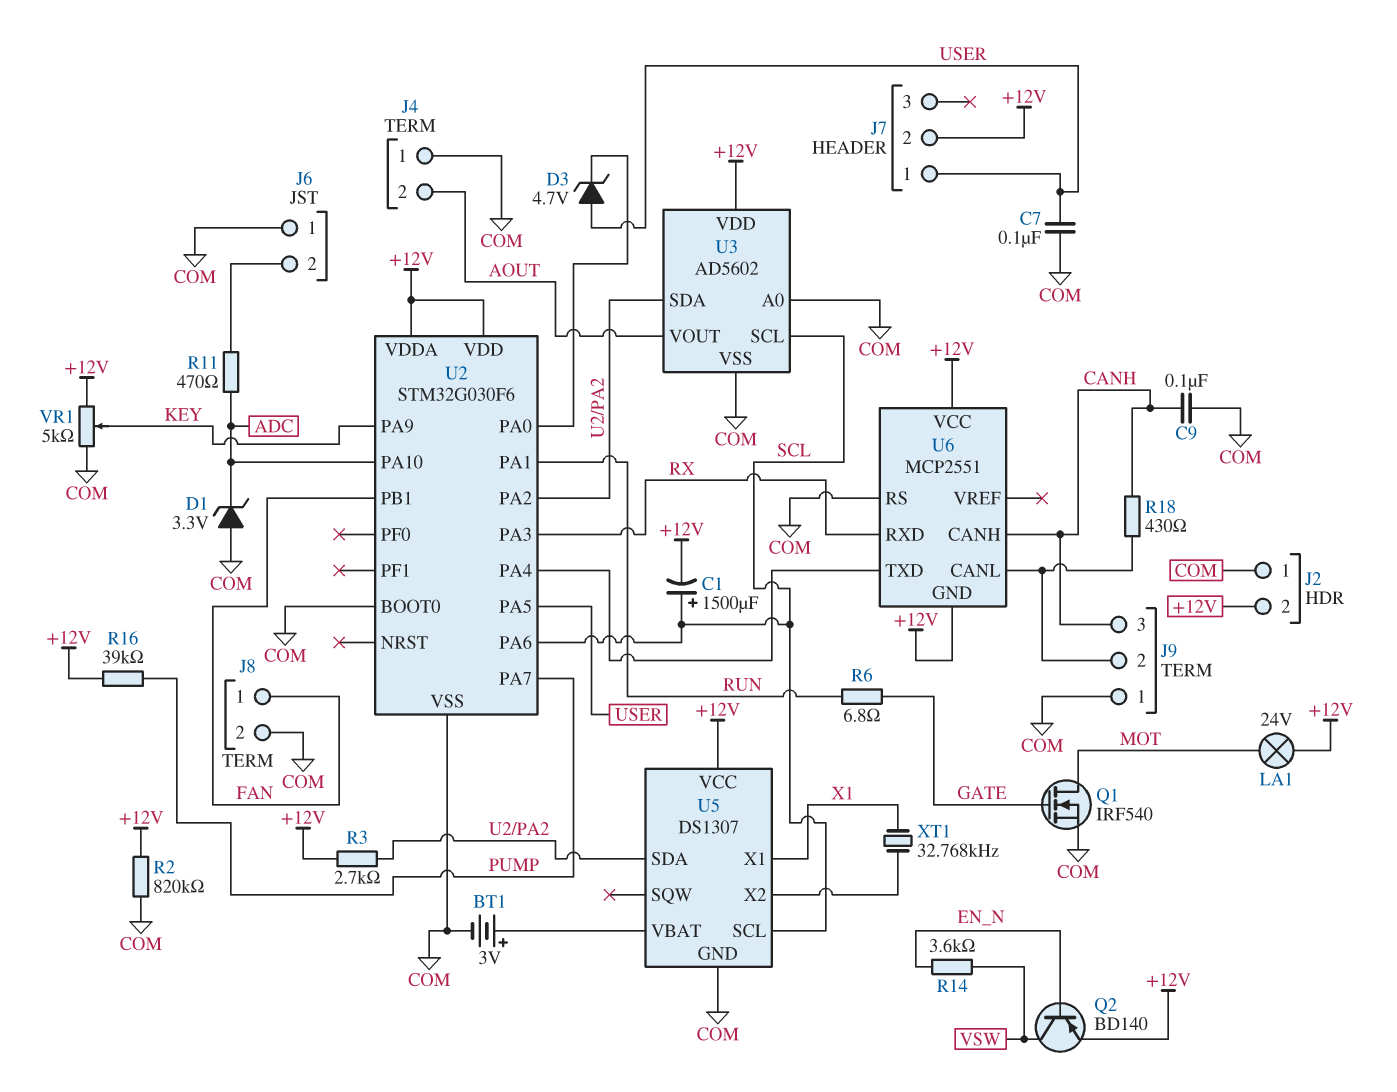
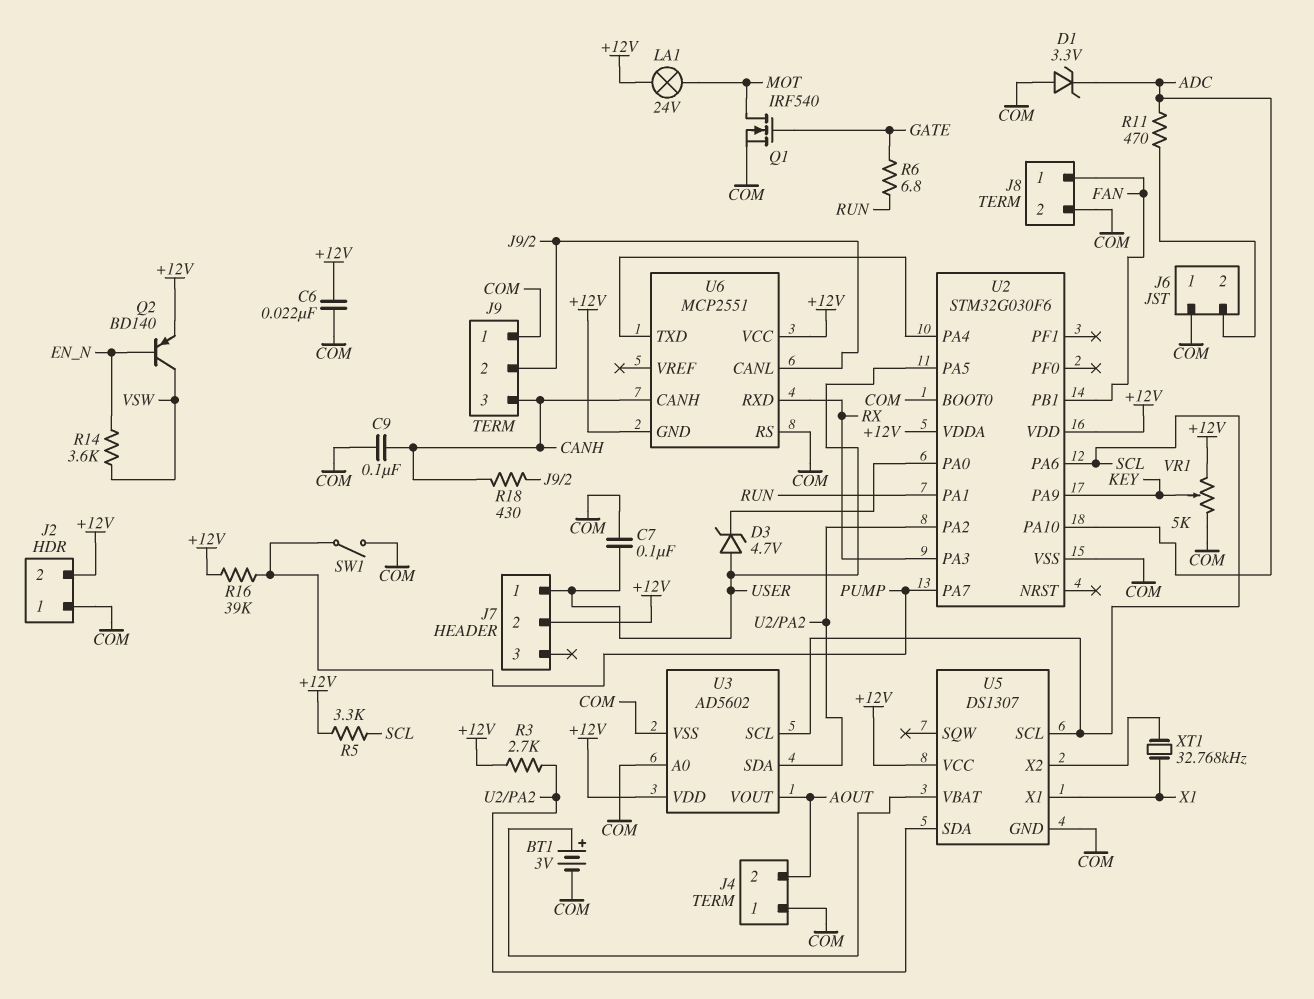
C1: 1500uF (plus SCL, minus +12V) -> none
C6: none -> 22nF (+12V, COM)
R2: 820k (+12V, COM) -> none
R5: none -> 3.3k (+12V, SCL)
SW1: none -> switch (COM, PUMP)

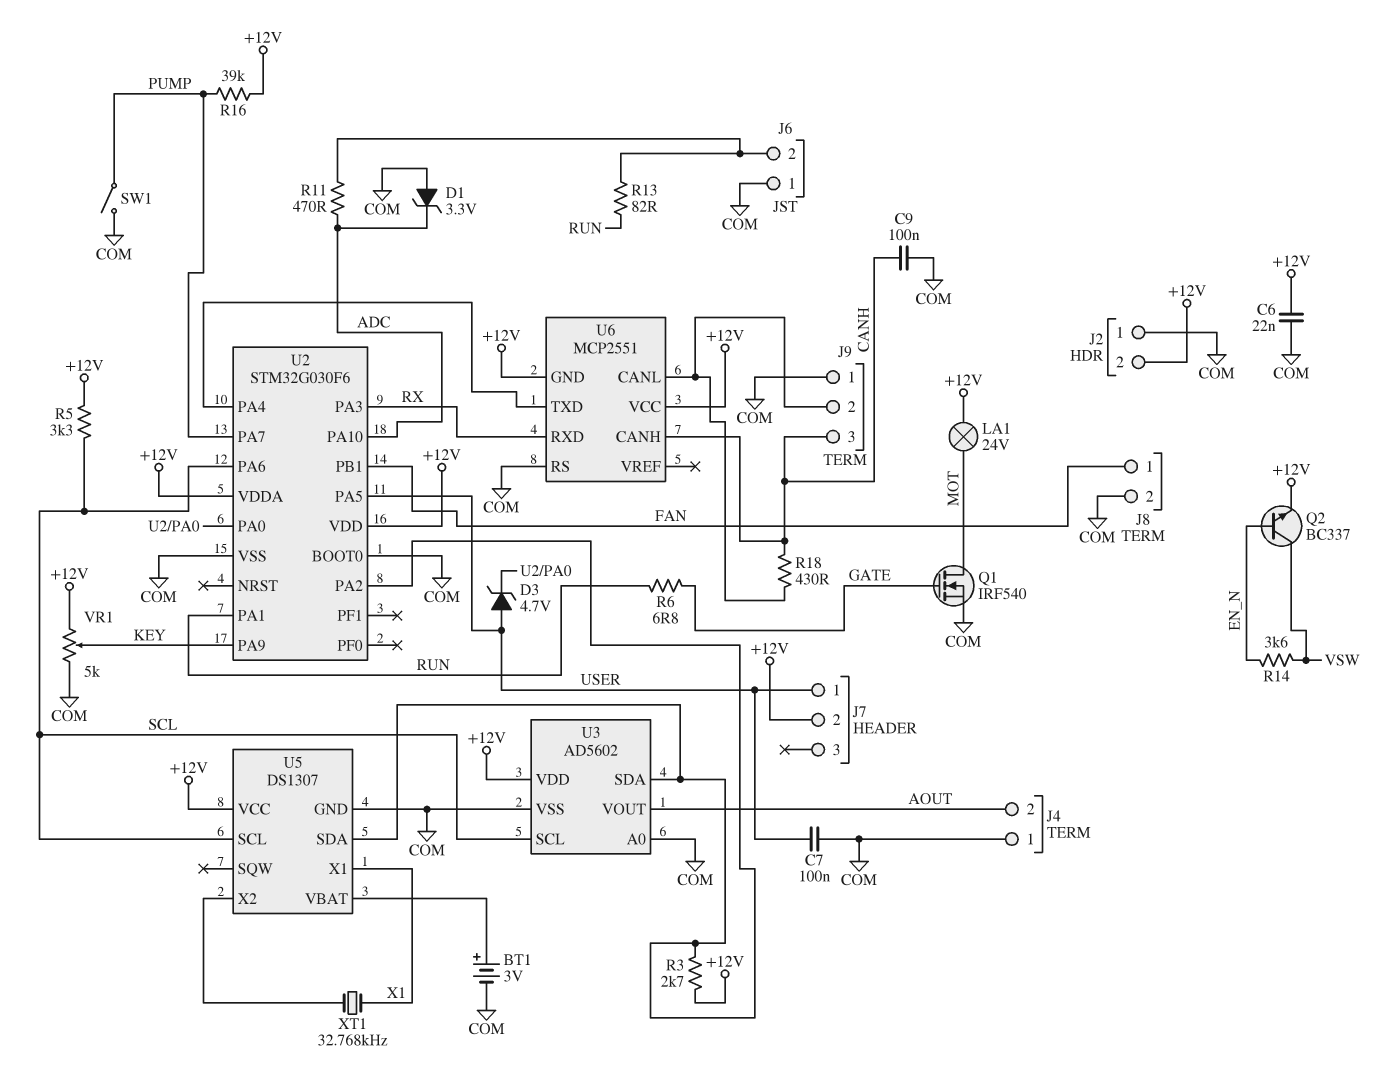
Q2: PNP BD140 (B EN_N, C VSW, E +12V) -> NPN BC337 (B EN_N, C VSW, E +12V)
R13: none -> 82 (J6/2, RUN)

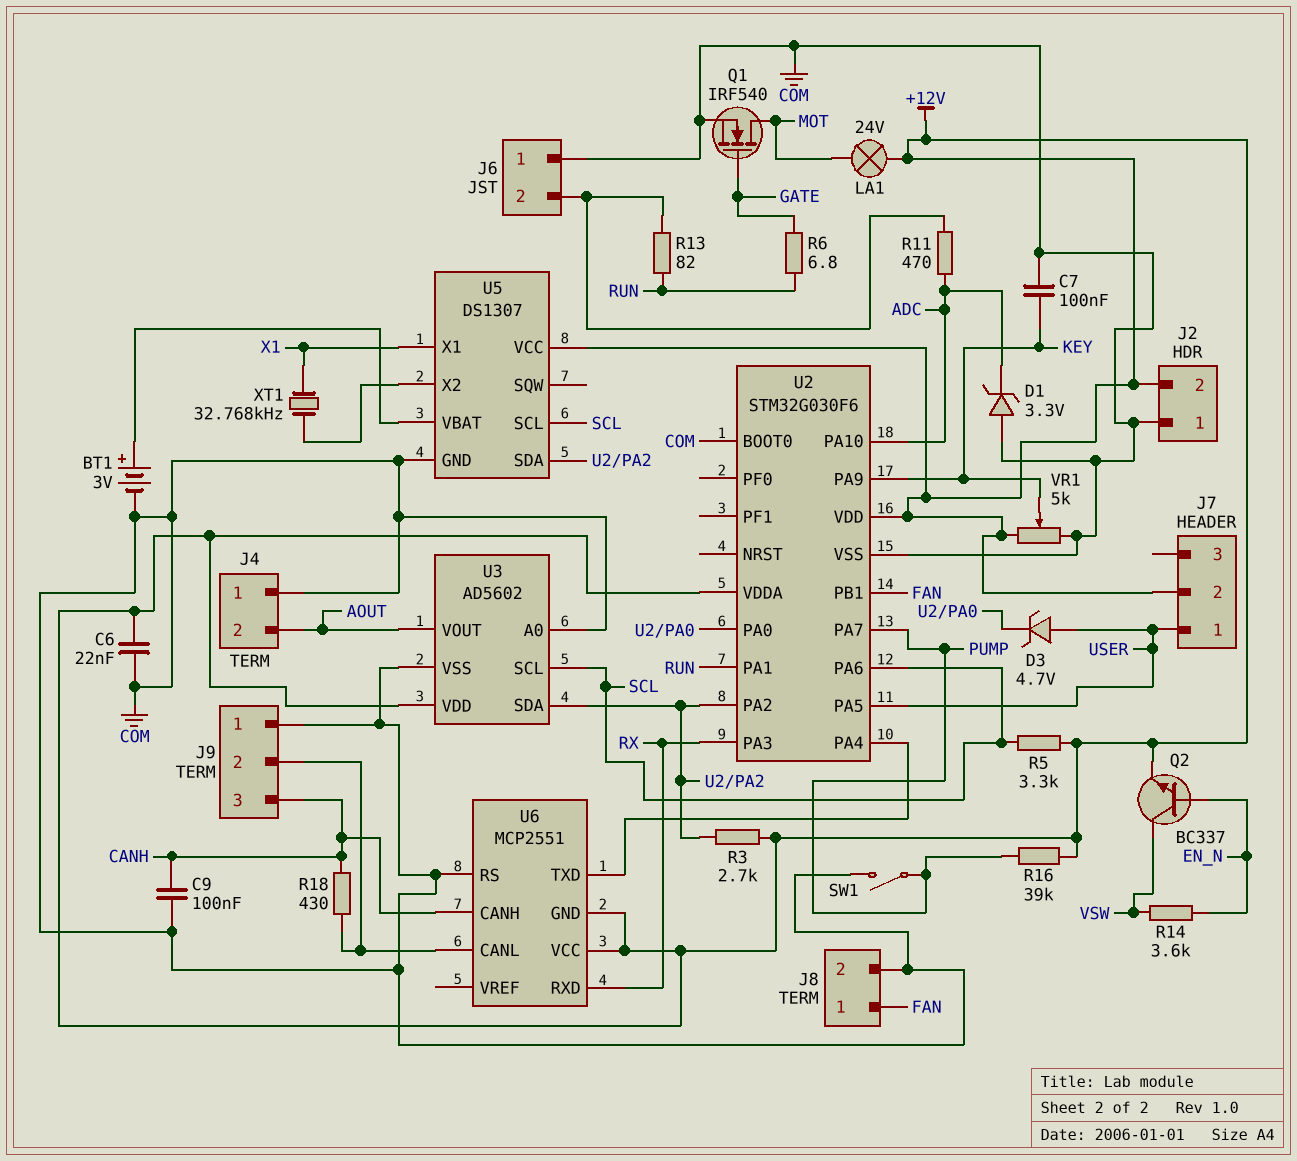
C7: 100nF (COM, USER) -> 100nF (COM, KEY)

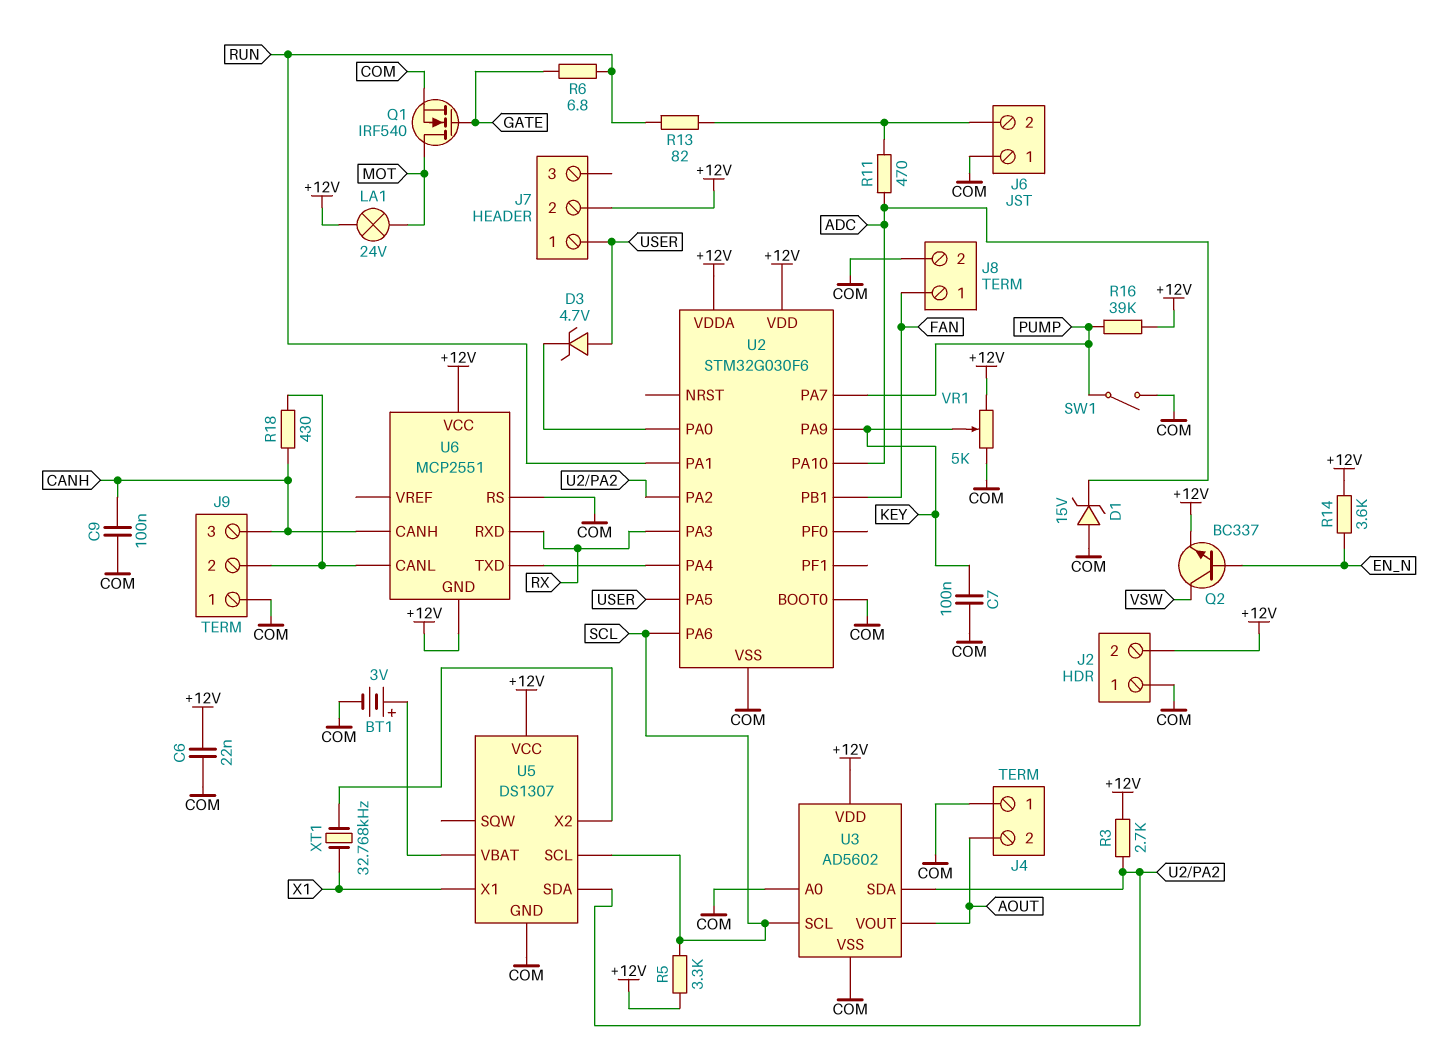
D1: zener 3.3V (A COM, K ADC) -> zener 15V (A COM, K ADC)
R14: 3.6k (EN_N, VSW) -> 3.6k (+12V, EN_N)

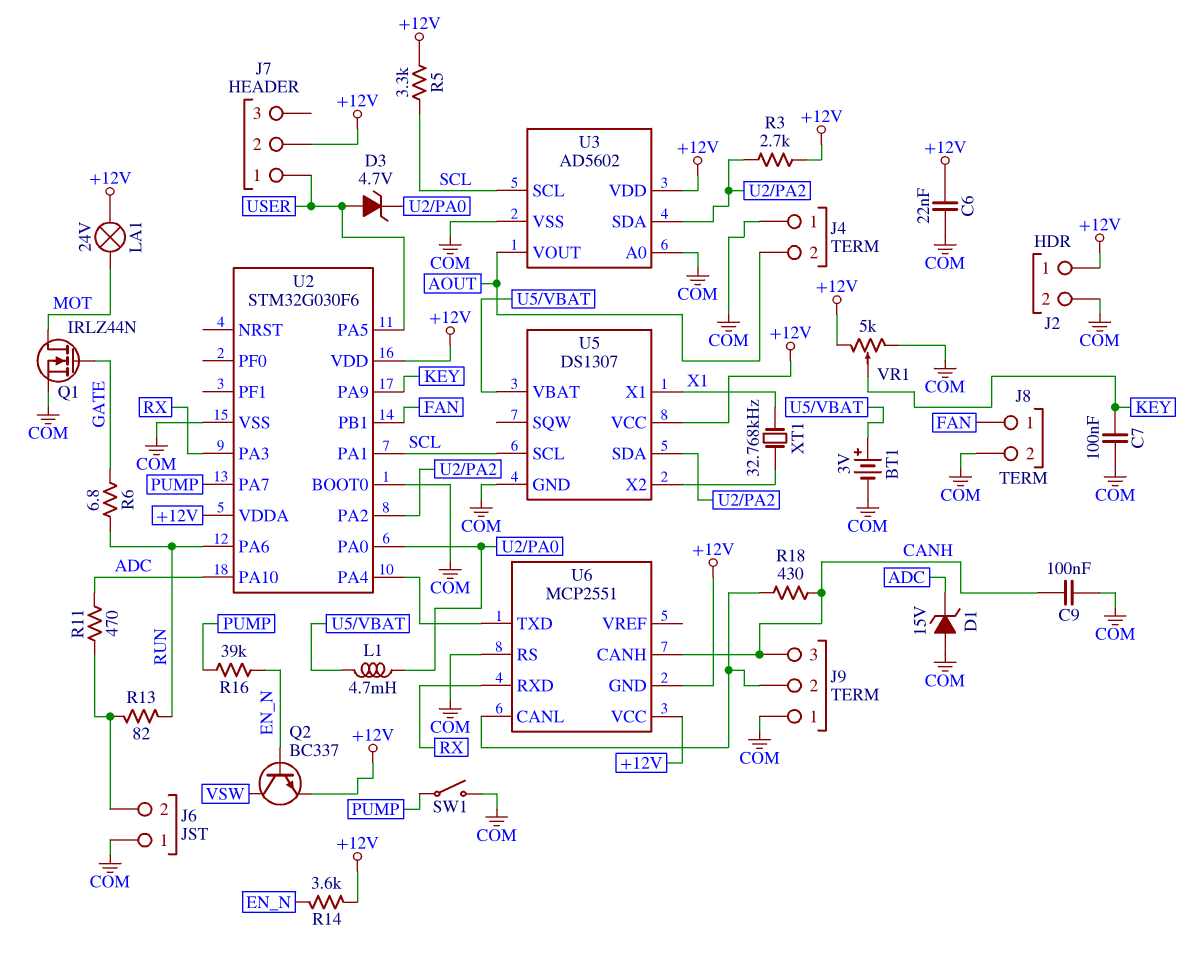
J2 pin 1: COM -> +12V
J2 pin 2: +12V -> COM
L1: none -> 4.7mH (U2/PA0, U5/VBAT)
Q1: NMOS IRF540 (G GATE, D MOT, S COM) -> NMOS IRLZ44N (G GATE, D MOT, S COM)
R16: 39k (+12V, PUMP) -> 39k (EN_N, PUMP)
U2 pin PA1: RUN -> SCL
U2 pin PA6: SCL -> RUN

